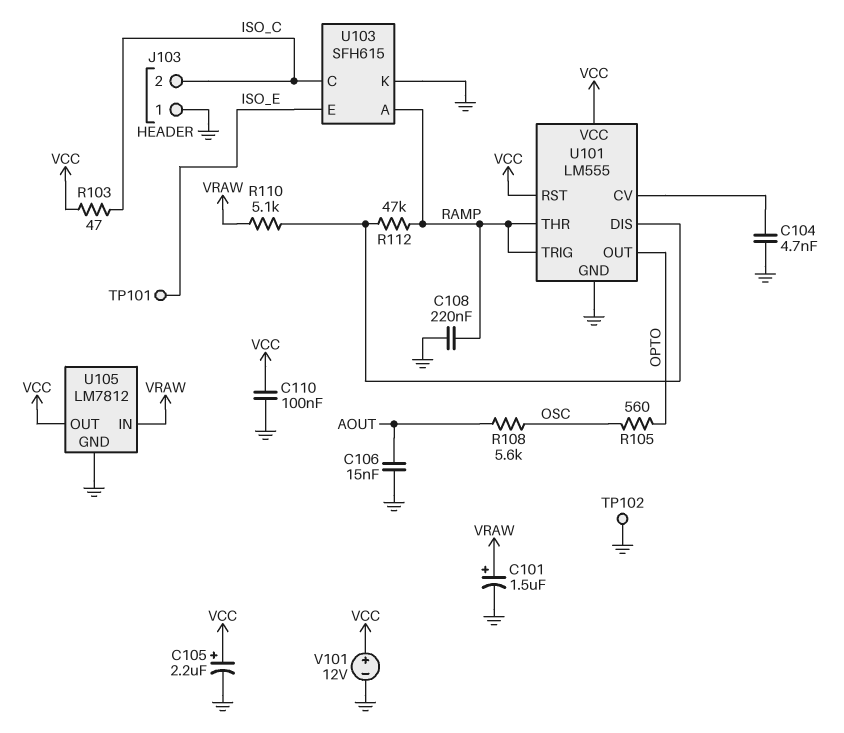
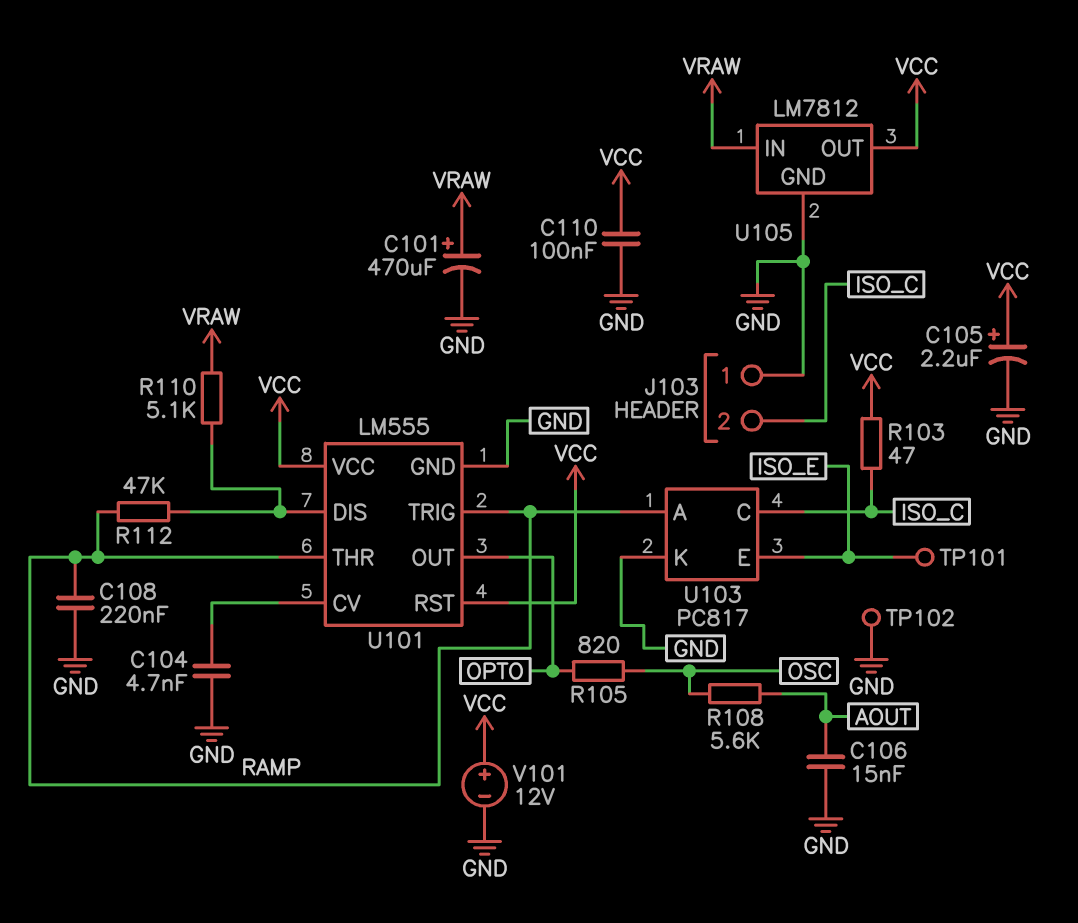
C101: 1.5uF (plus VRAW, minus GND) -> 470uF (plus VRAW, minus GND)
R105: 560 (OPTO, OSC) -> 820 (OPTO, OSC)
U103: SFH615 -> PC817

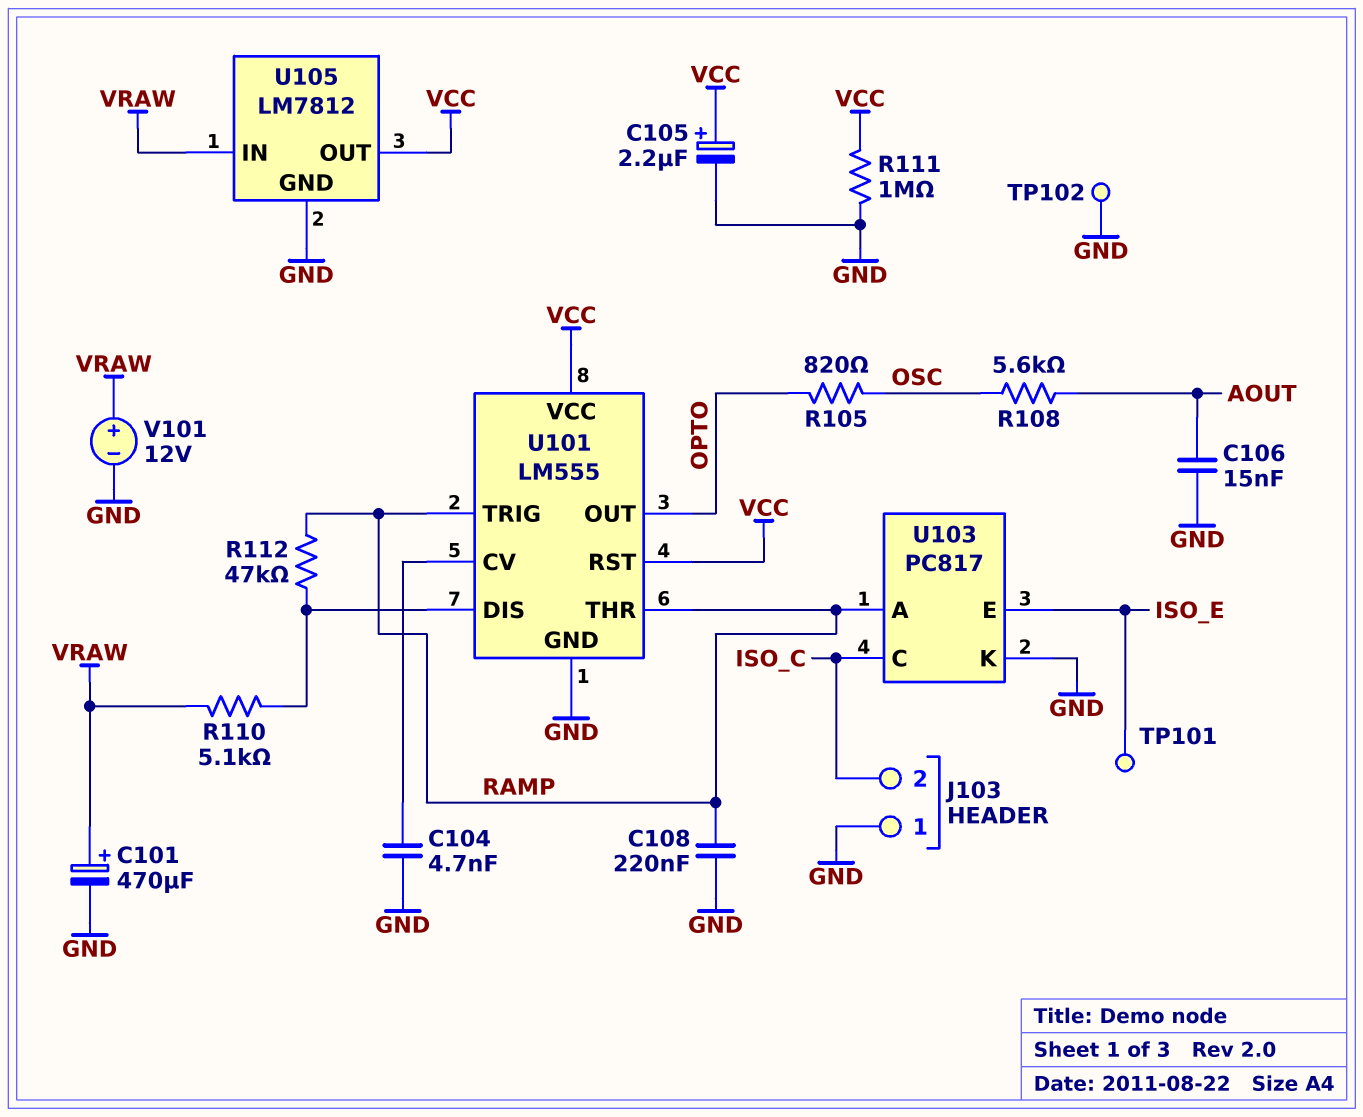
C110: 100nF (GND, VCC) -> none
R103: 47 (ISO_C, VCC) -> none
R111: none -> 1M (GND, VCC)
V101: 12V (plus VCC, minus GND) -> 12V (plus VRAW, minus GND)

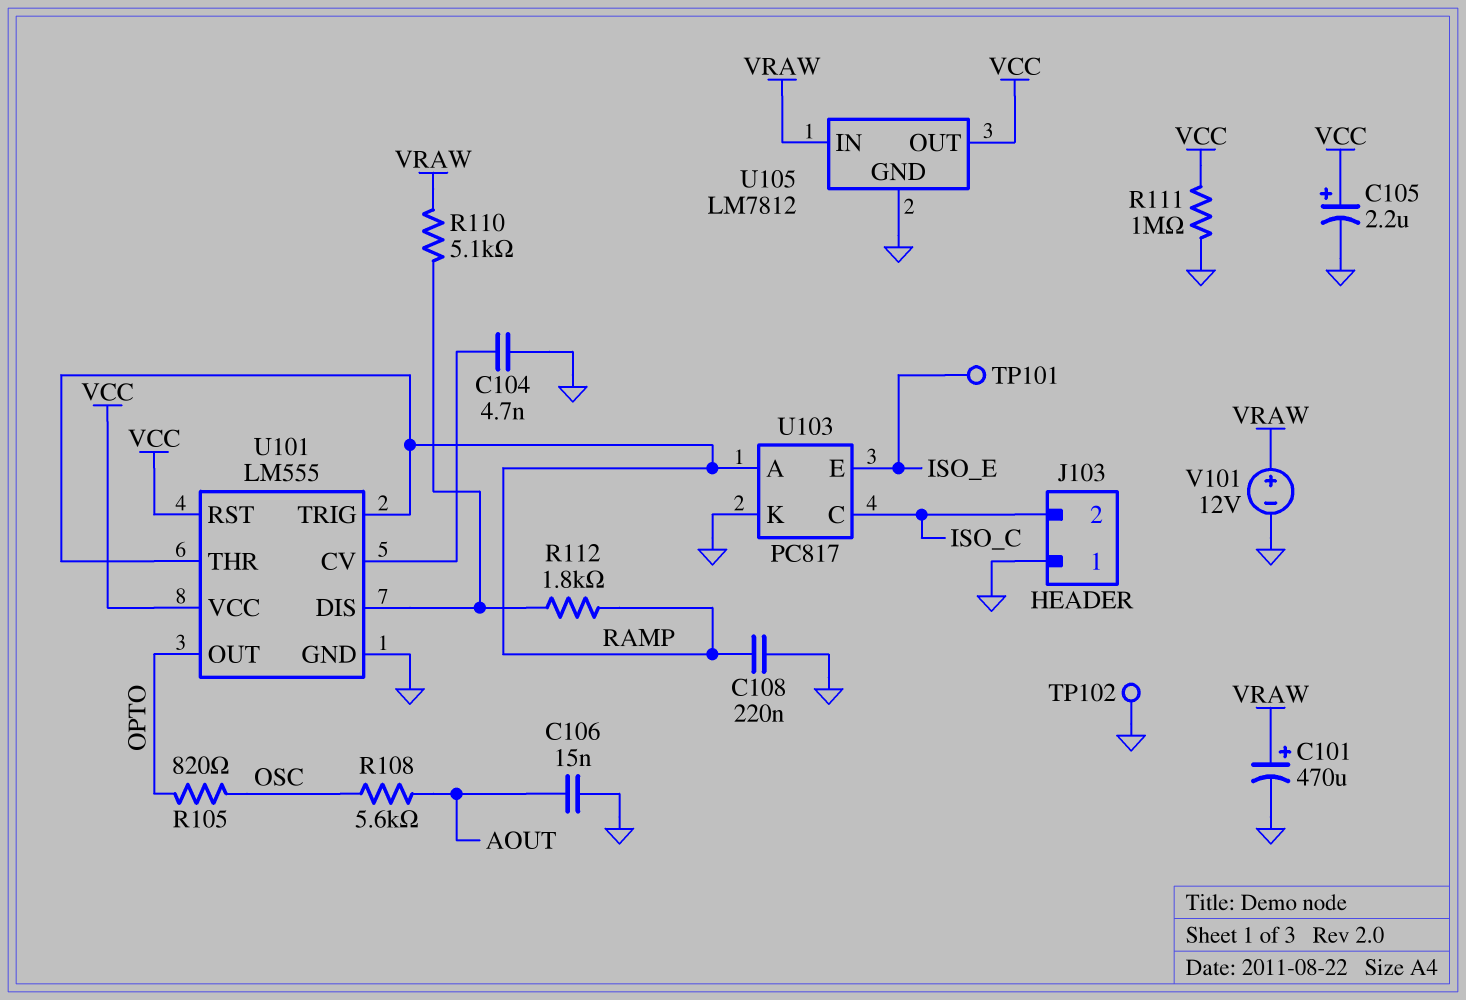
R112: 47k (RAMP, U101/DIS) -> 1.8k (RAMP, U101/DIS)

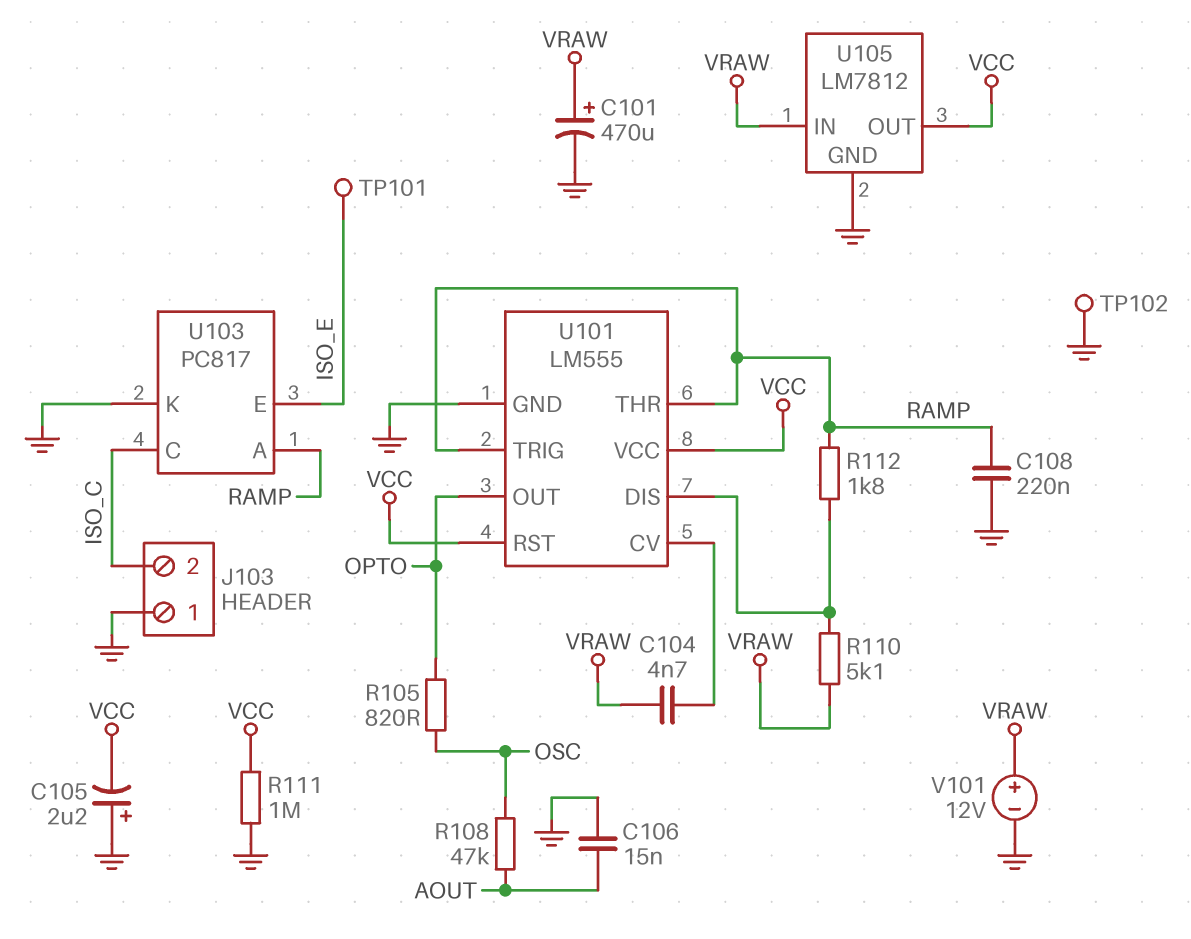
C104: 4.7nF (GND, U101/CV) -> 4.7nF (U101/CV, VRAW)
C105: 2.2uF (plus VCC, minus GND) -> 2.2uF (plus GND, minus VCC)
R108: 5.6k (AOUT, OSC) -> 47k (AOUT, OSC)

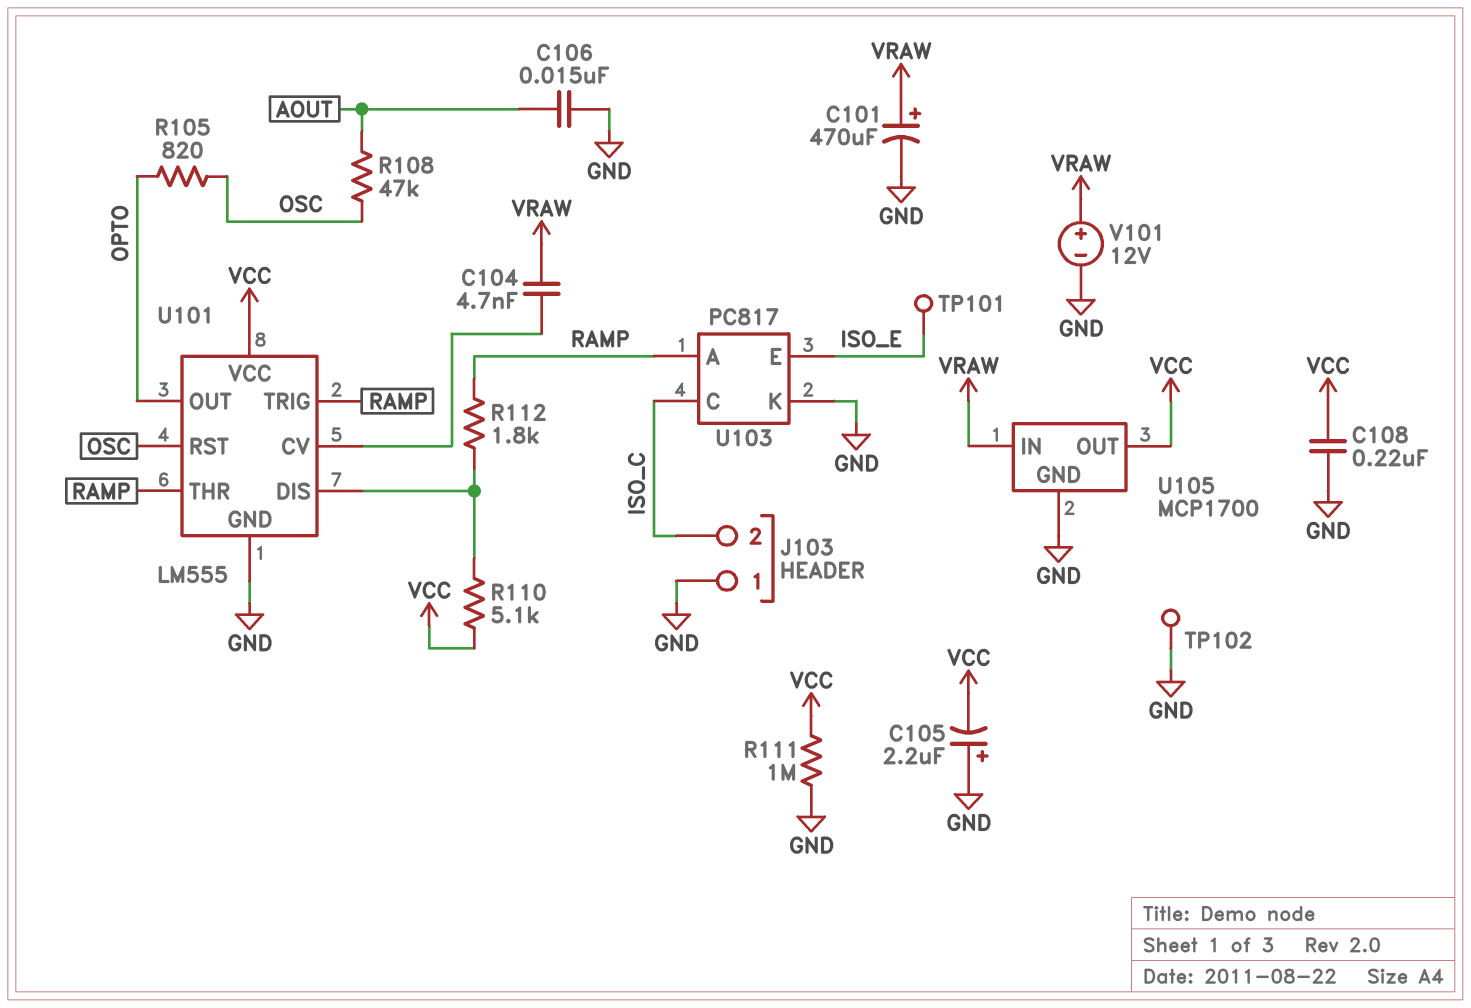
C108: 220nF (GND, RAMP) -> 220nF (GND, VCC)
R110: 5.1k (U101/DIS, VRAW) -> 5.1k (U101/DIS, VCC)
U101 pin RST: VCC -> OSC
U105: LM7812 -> MCP1700

